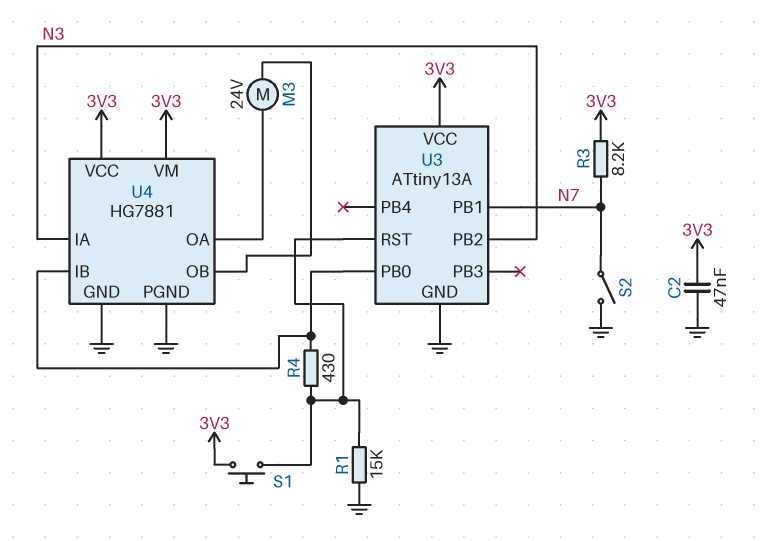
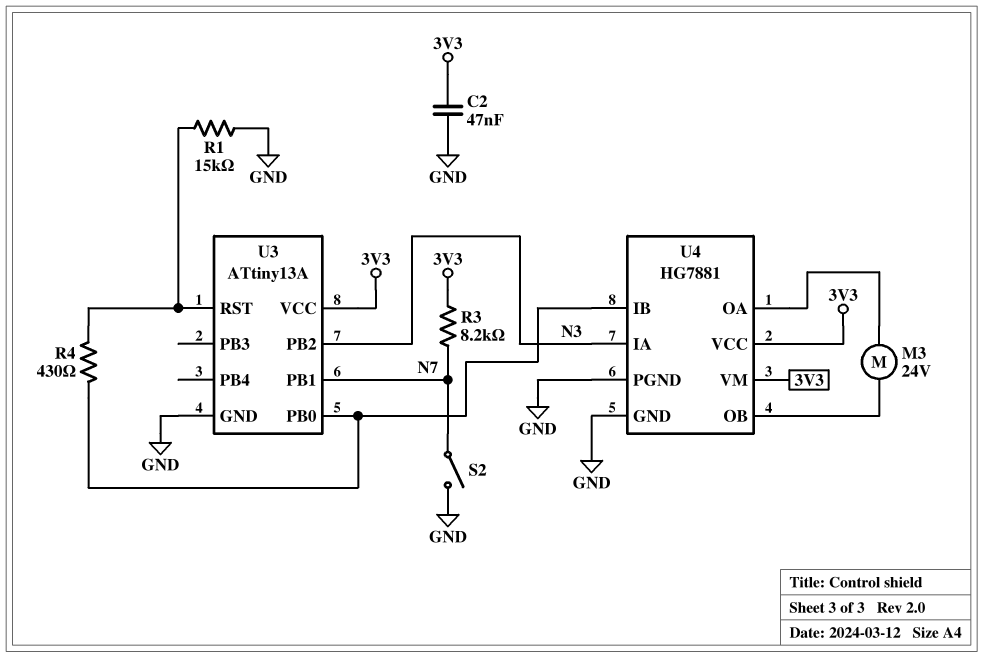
S1: button (3V3, U3/RST) -> none

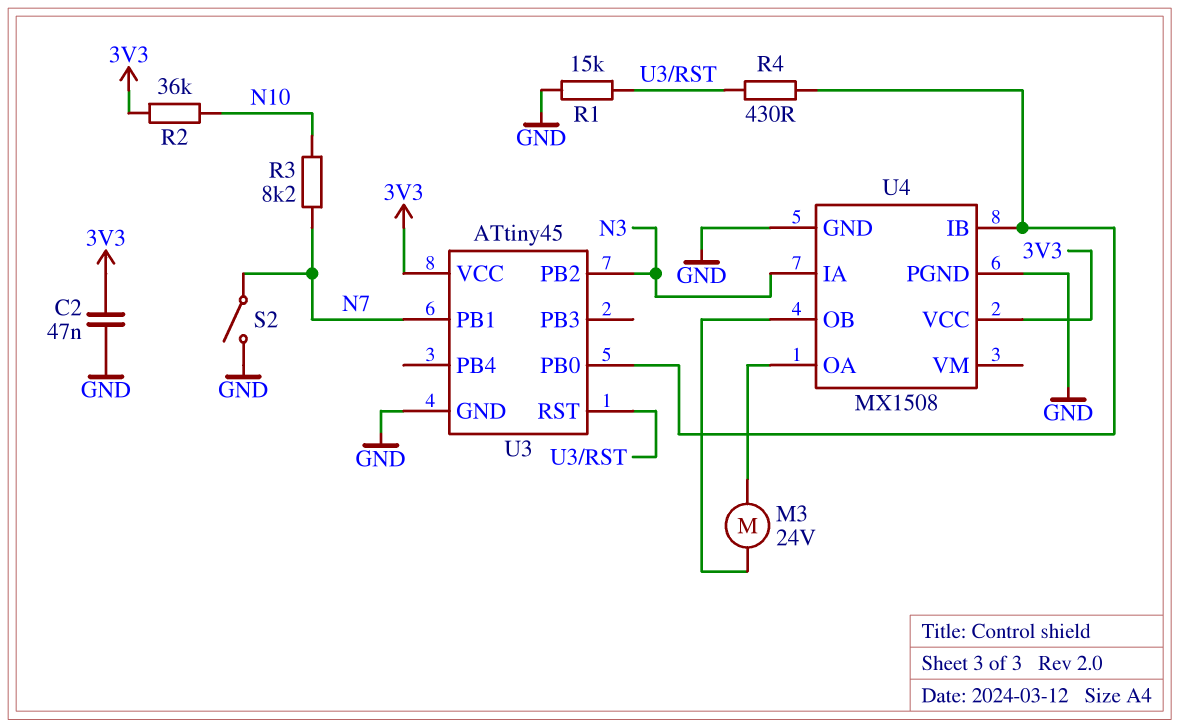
R2: none -> 36k (3V3, N10)
R3: 8.2k (3V3, N7) -> 8.2k (N7, N10)
U3: ATtiny13A -> ATtiny45
U4: HG7881 -> MX1508
U4 pin VM: 3V3 -> none

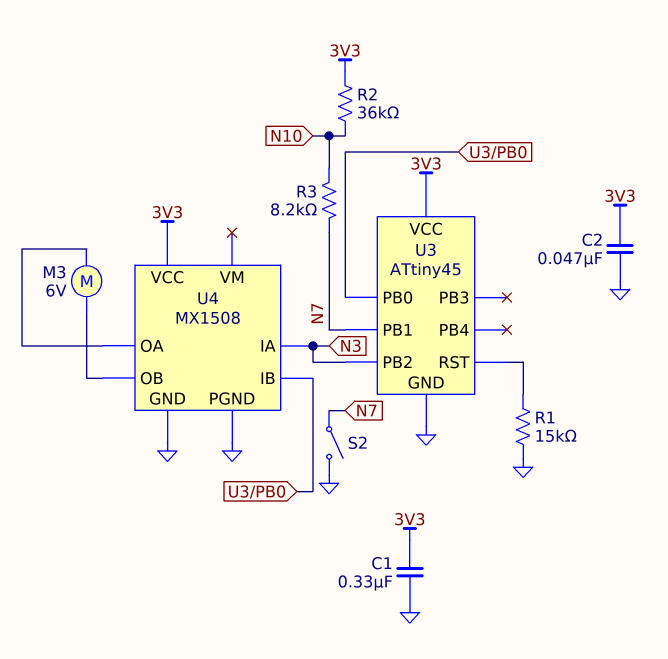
C1: none -> 330nF (3V3, GND)
M3: motor 24V (U4/OA, U4/OB) -> motor 6V (U4/OA, U4/OB)
R4: 430 (U3/PB0, U3/RST) -> none

